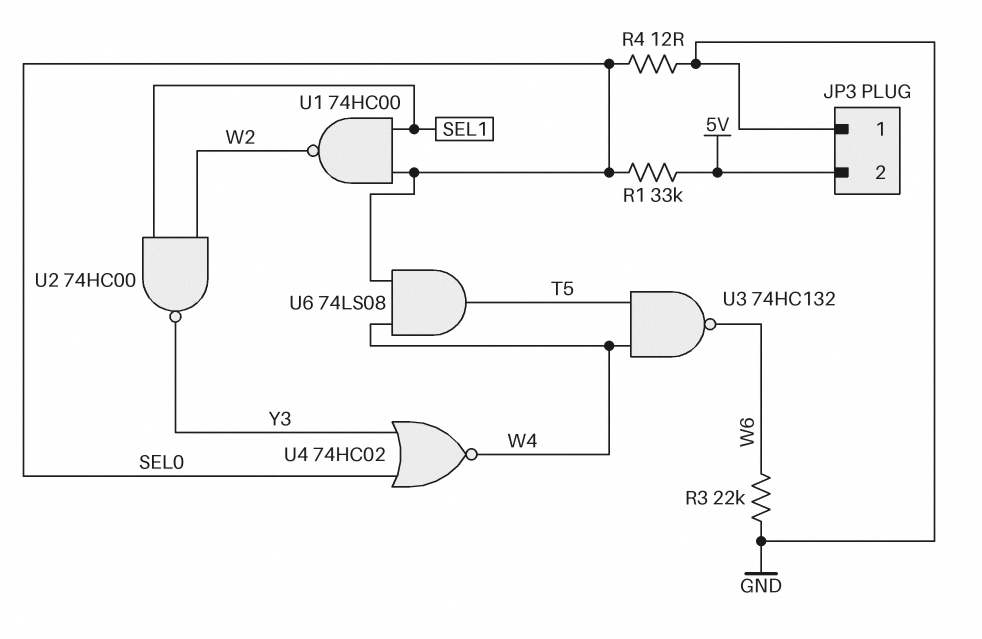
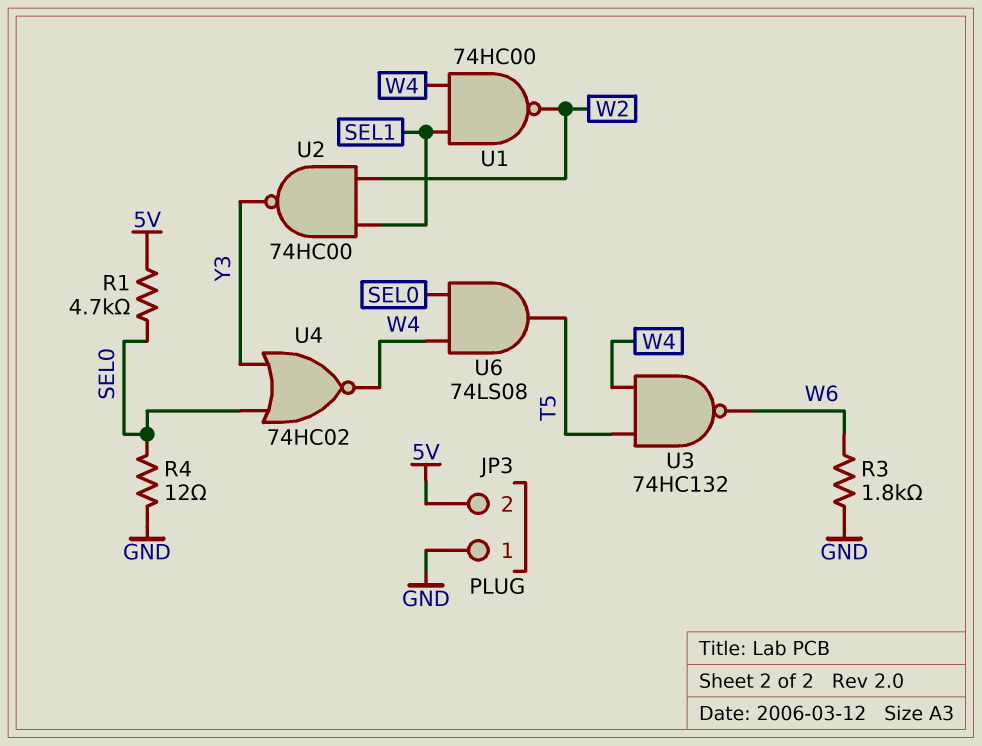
R1: 33k (5V, SEL0) -> 4.7k (5V, SEL0)
R3: 22k (GND, W6) -> 1.8k (GND, W6)
U1: NAND 74HC00 (in SEL0, in SEL1, out W2) -> NAND 74HC00 (in SEL1, in W4, out W2)

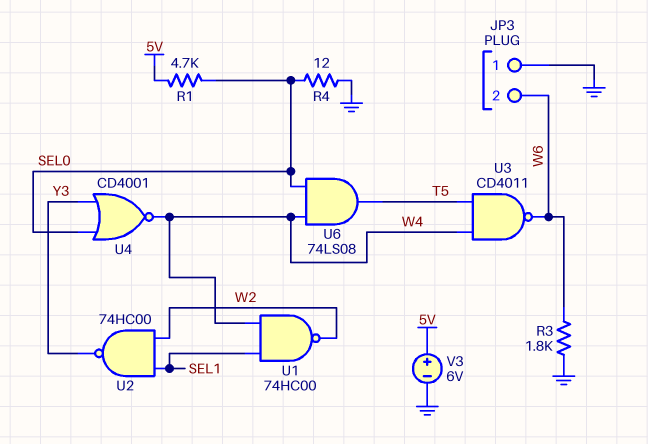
JP3 pin 2: 5V -> W6
U3: NAND 74HC132 (in T5, in W4, out W6) -> NAND CD4011 (in T5, in W4, out W6)
U4: NOR 74HC02 (in SEL0, in Y3, out W4) -> NOR CD4001 (in SEL0, in Y3, out W4)
V3: none -> 6V (plus 5V, minus GND)

